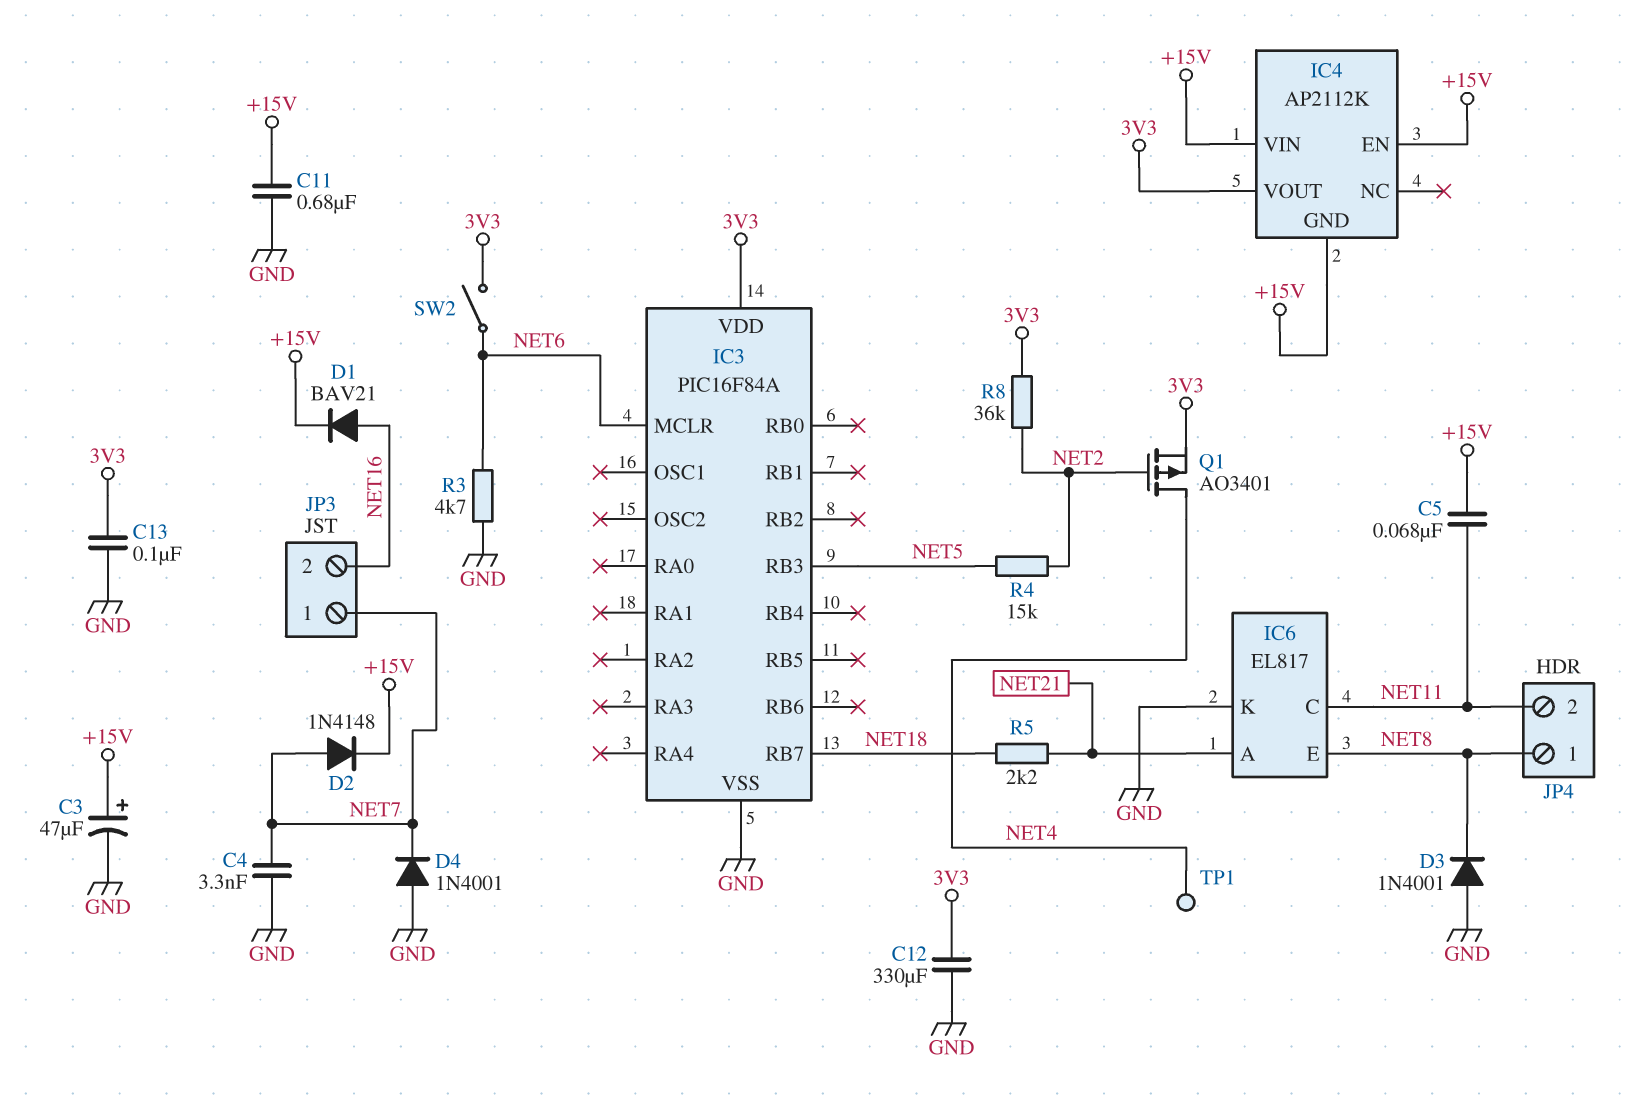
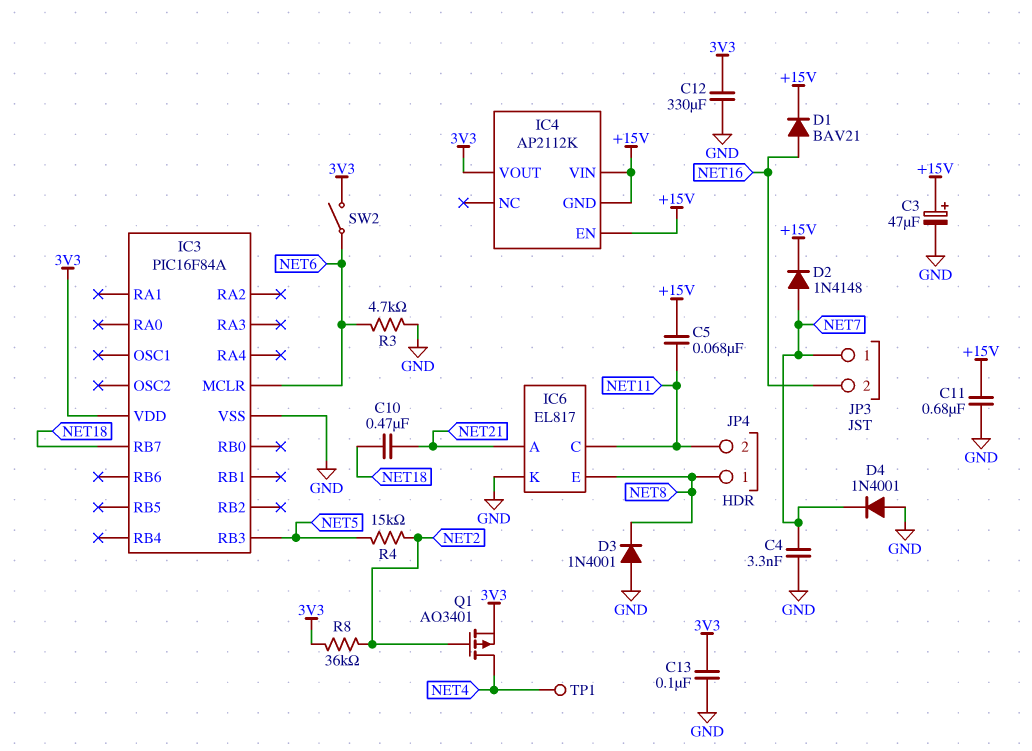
C10: none -> 470nF (NET18, NET21)
R5: 2.2k (NET18, NET21) -> none

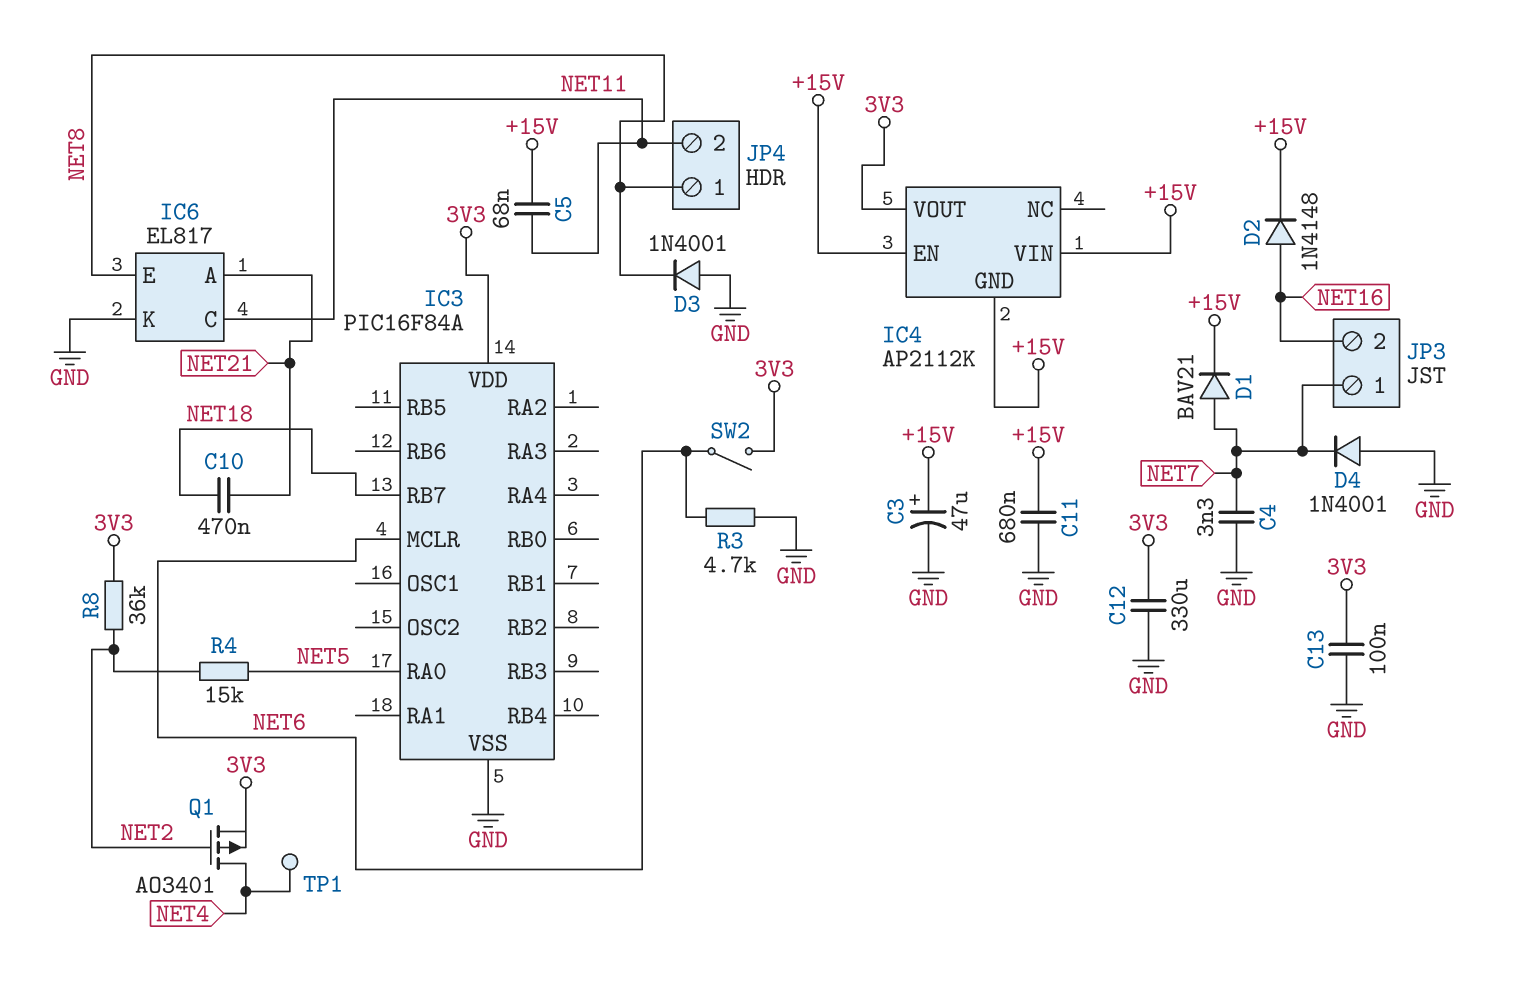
D1: diode BAV21 (A NET16, K +15V) -> diode BAV21 (A NET7, K +15V)
D2: diode 1N4148 (A NET7, K +15V) -> diode 1N4148 (A NET16, K +15V)
IC3 pin RA0: none -> NET5
IC3 pin RB3: NET5 -> none

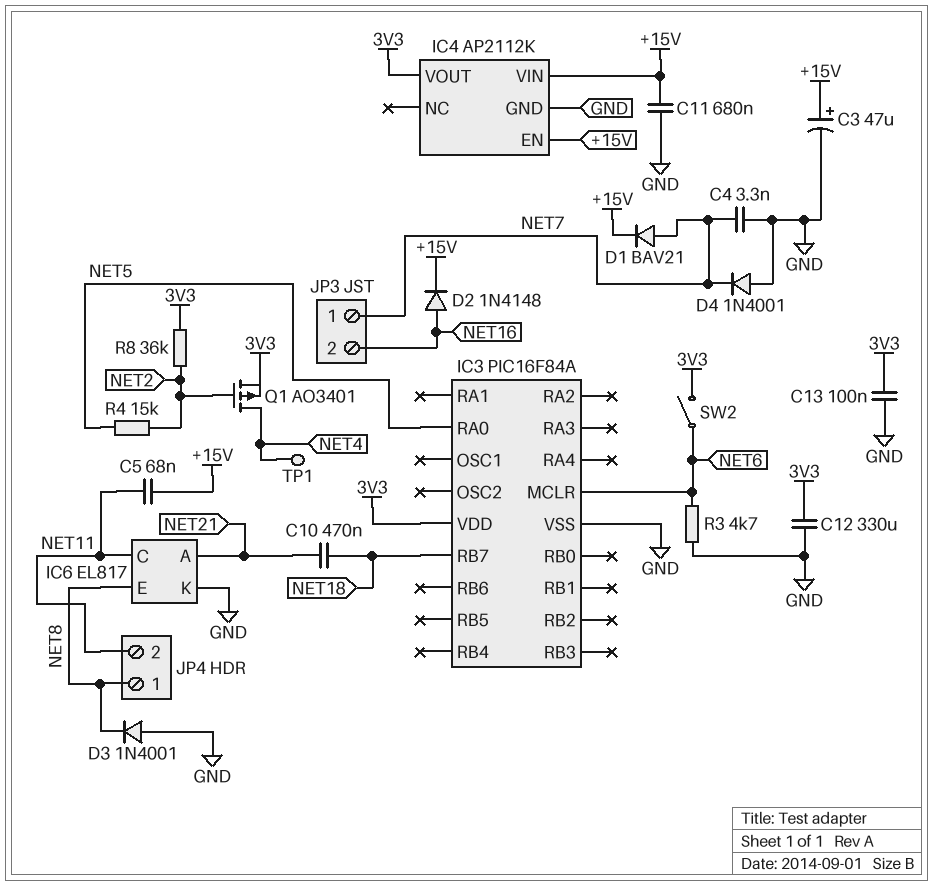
IC4 pin GND: +15V -> GND

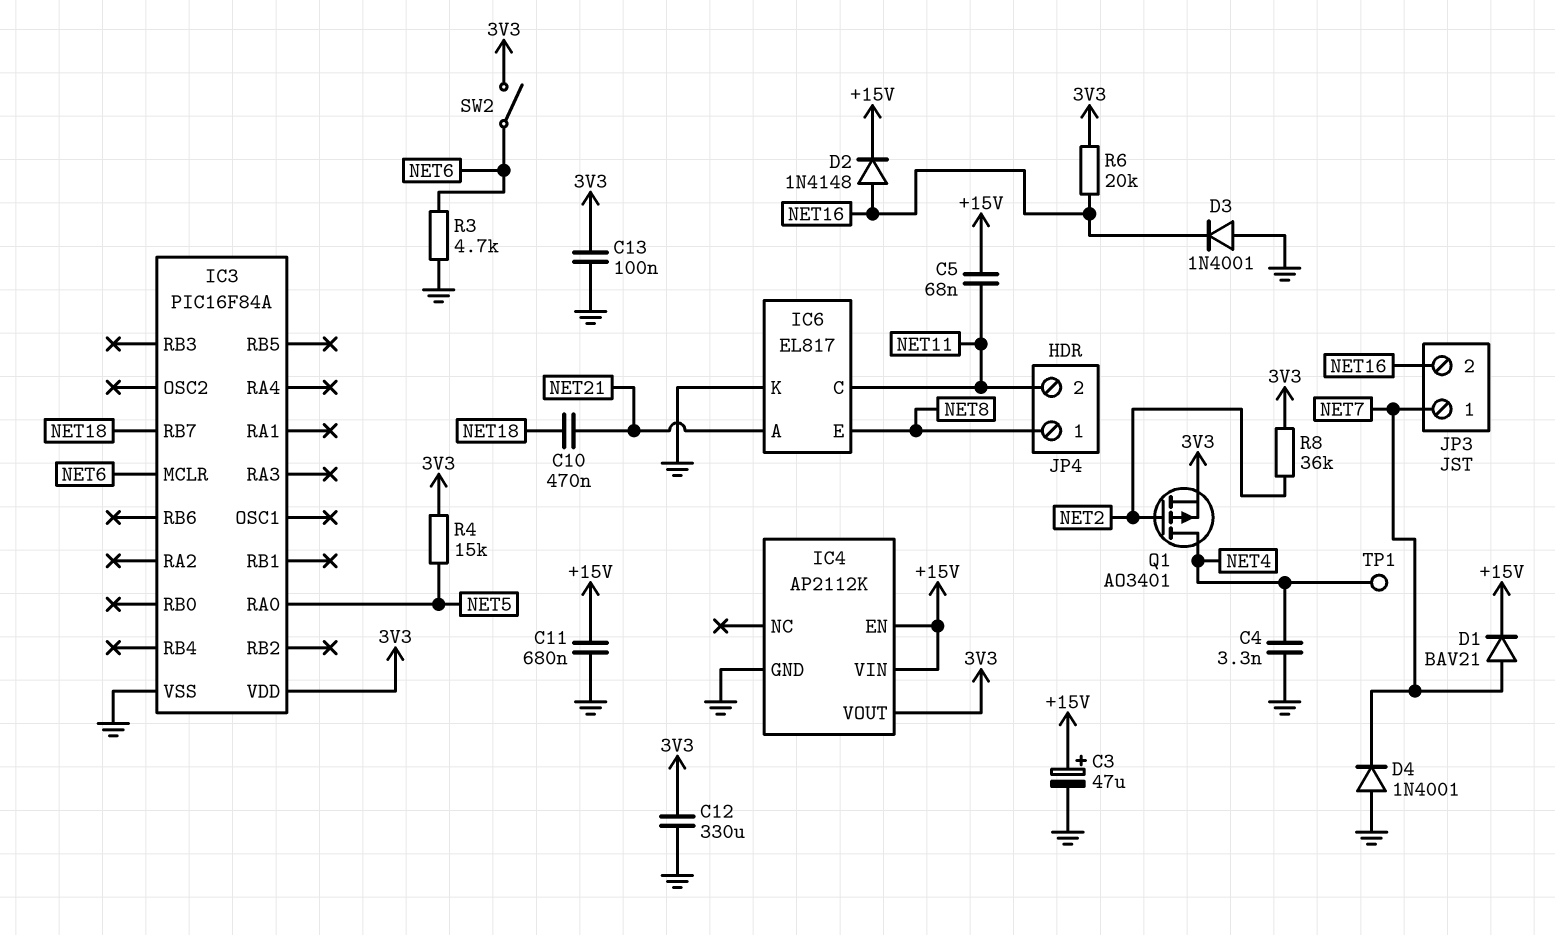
C4: 3.3nF (GND, NET7) -> 3.3nF (GND, NET4)
D3: diode 1N4001 (A GND, K NET8) -> diode 1N4001 (A GND, K NET16)
R4: 15k (NET2, NET5) -> 15k (3V3, NET5)
R6: none -> 20k (3V3, NET16)

